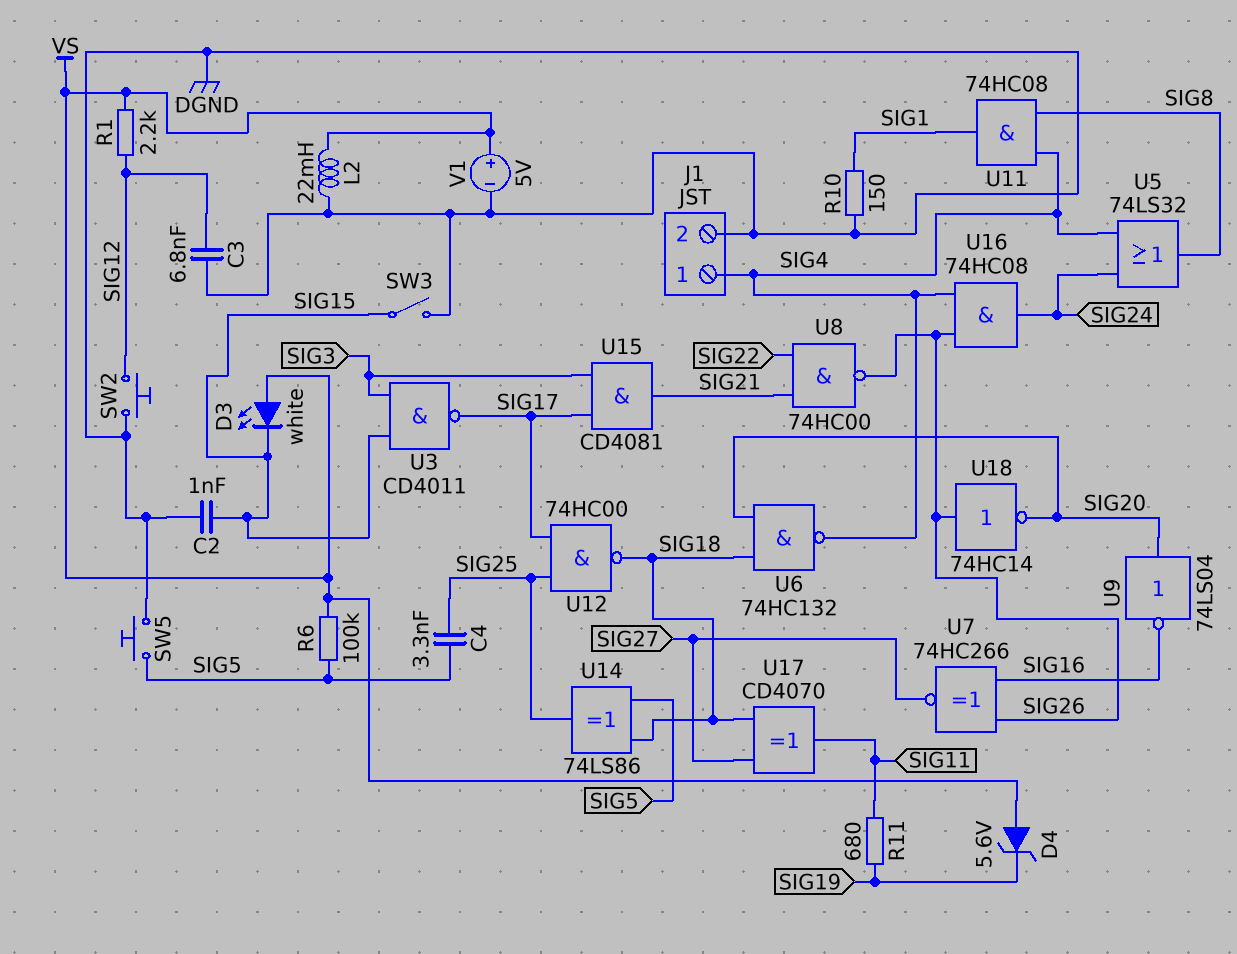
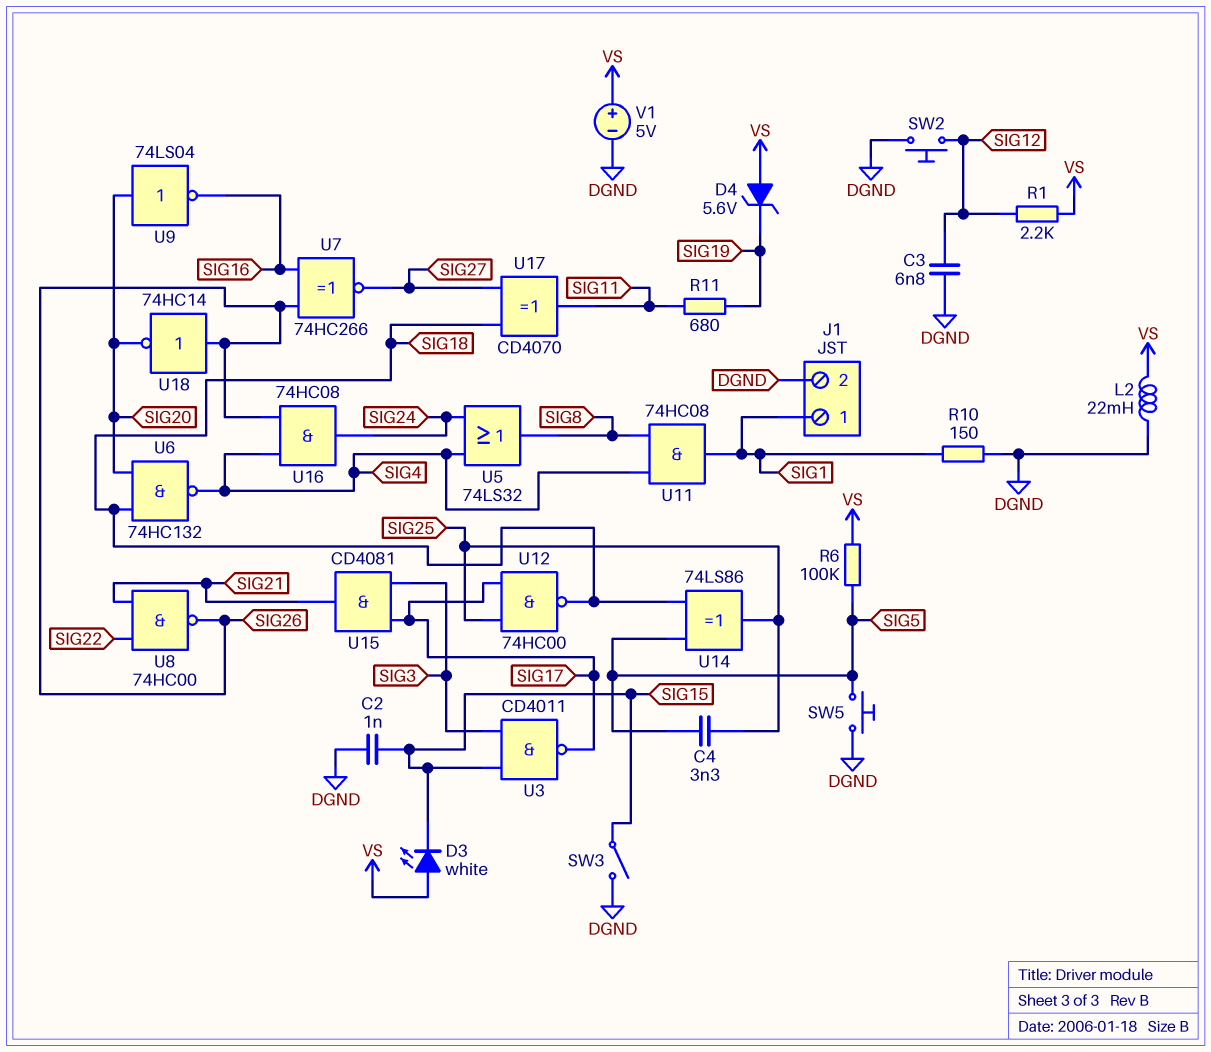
J1 pin 1: SIG4 -> SIG1

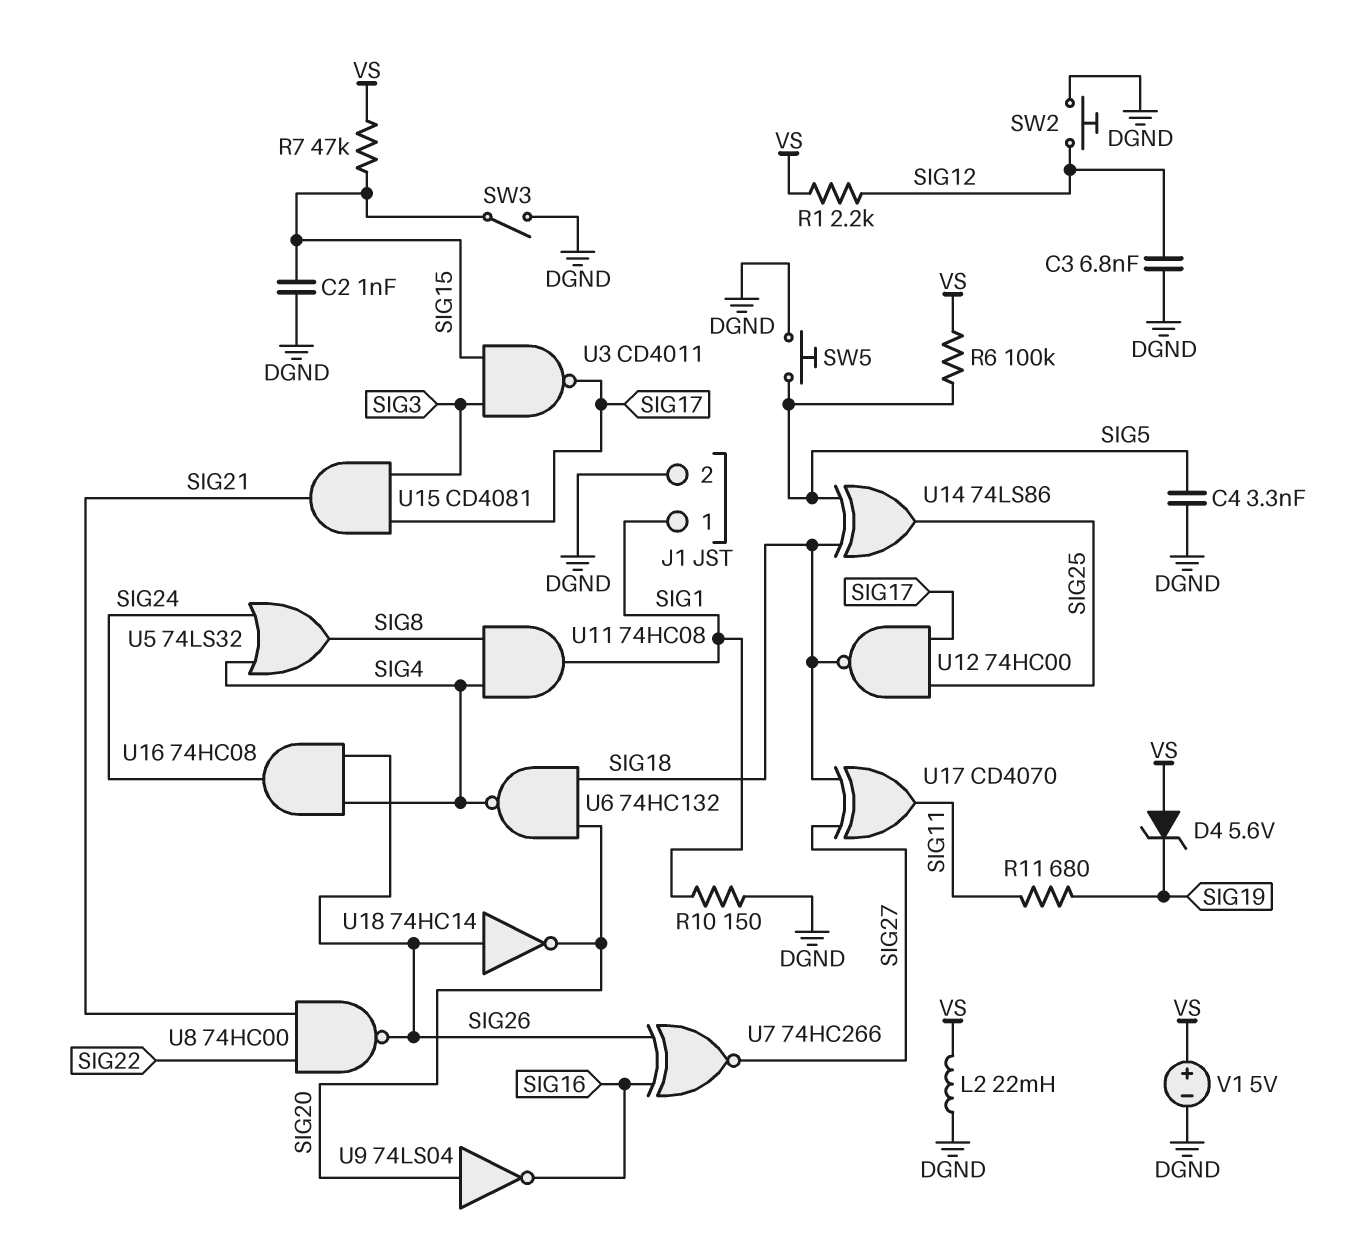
C4: 3.3nF (SIG5, SIG25) -> 3.3nF (DGND, SIG5)
D3: LED white (A VS, K SIG15) -> none
R7: none -> 47k (SIG15, VS)

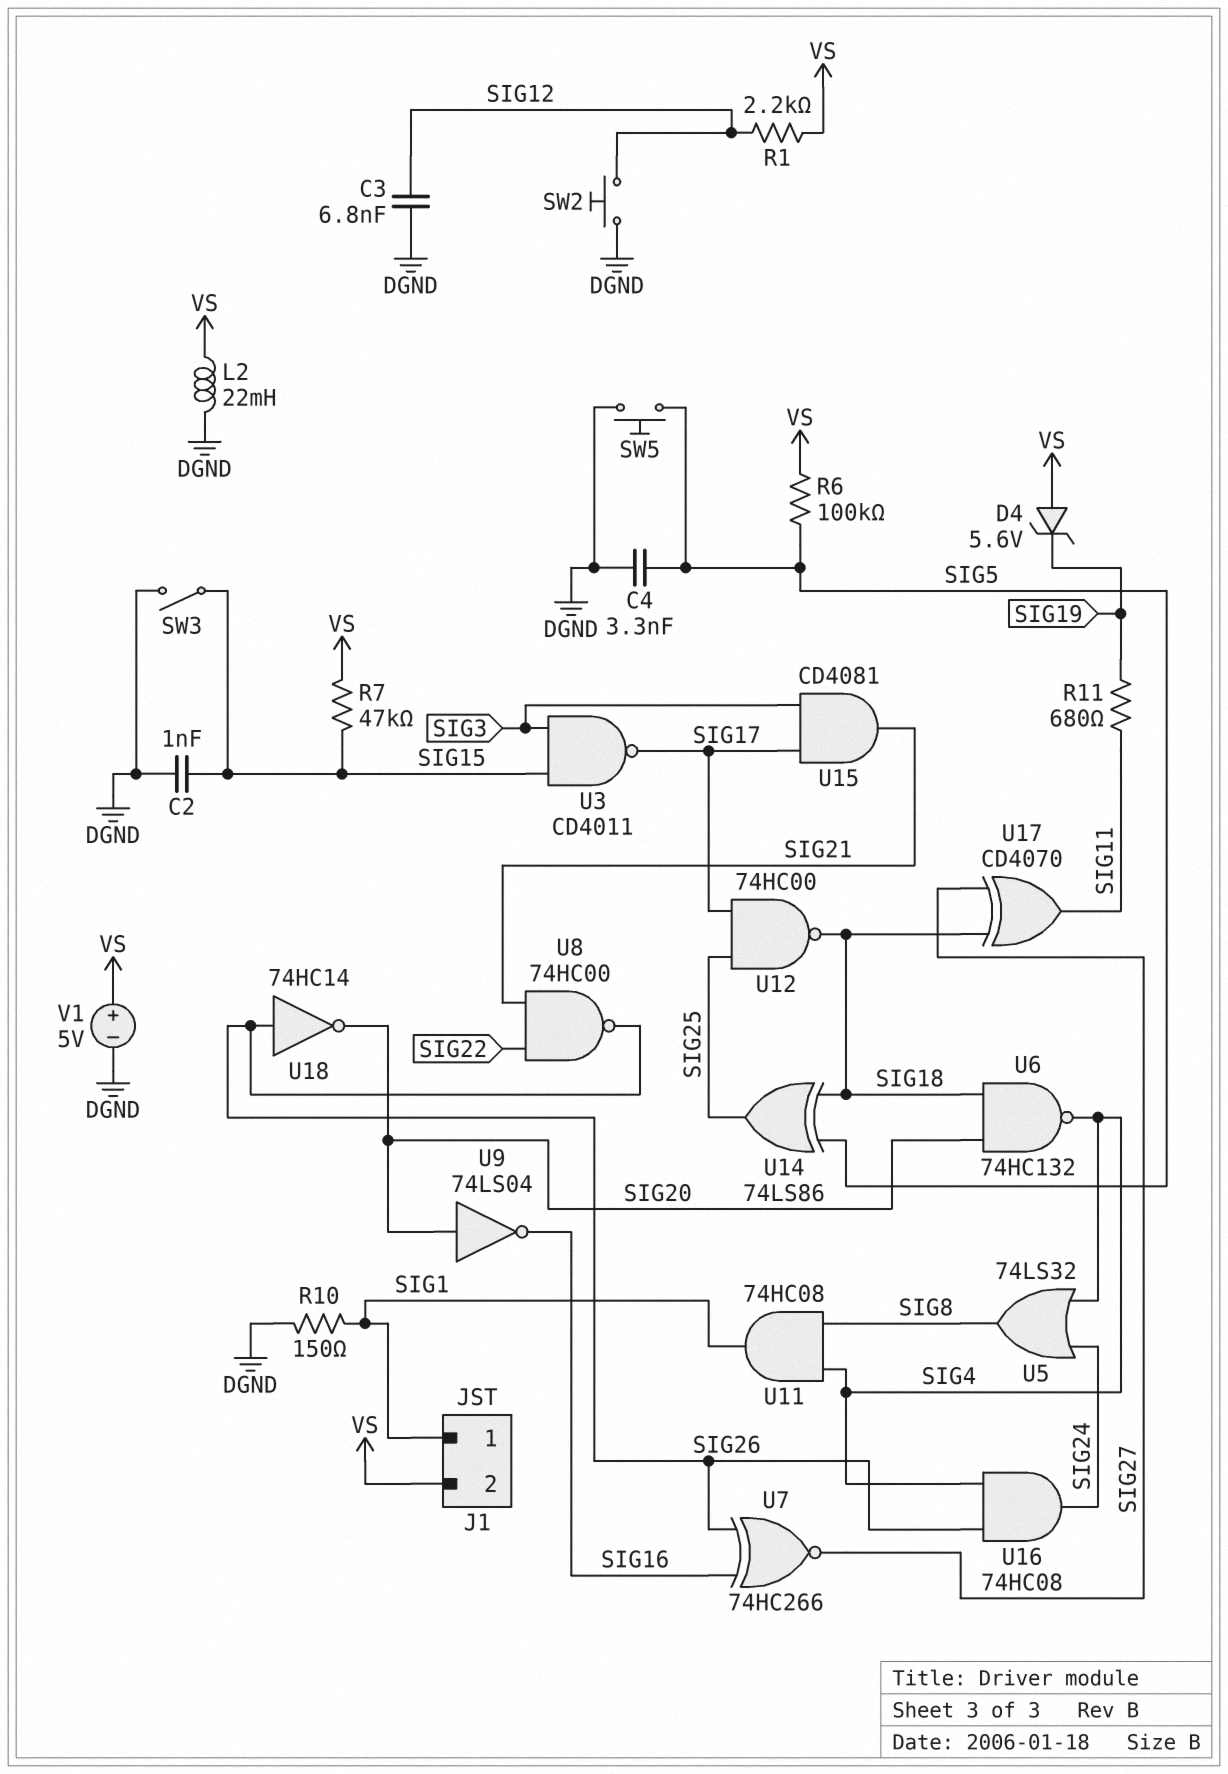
J1 pin 2: DGND -> VS

